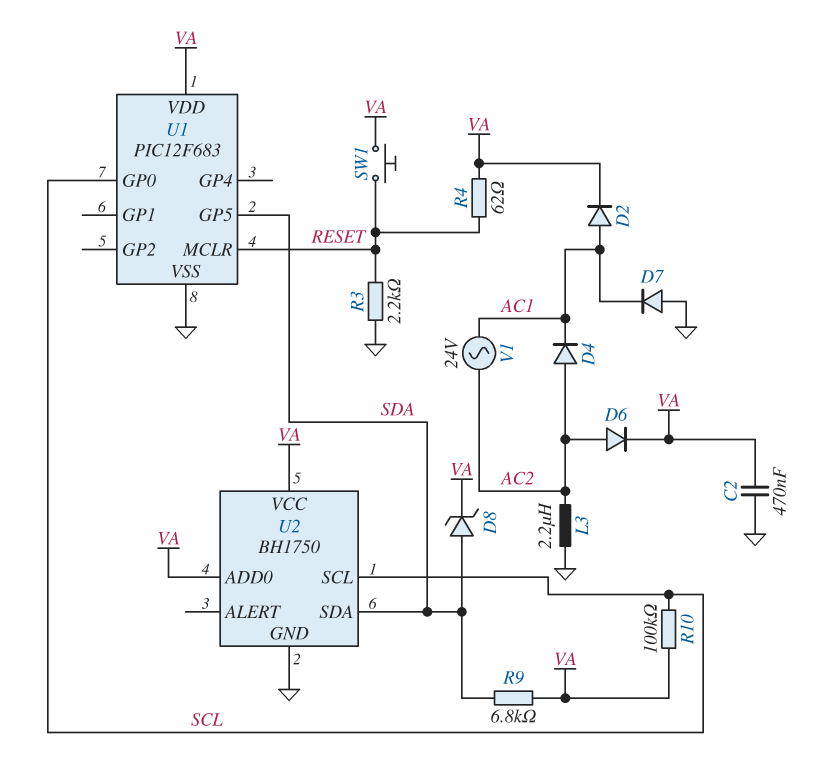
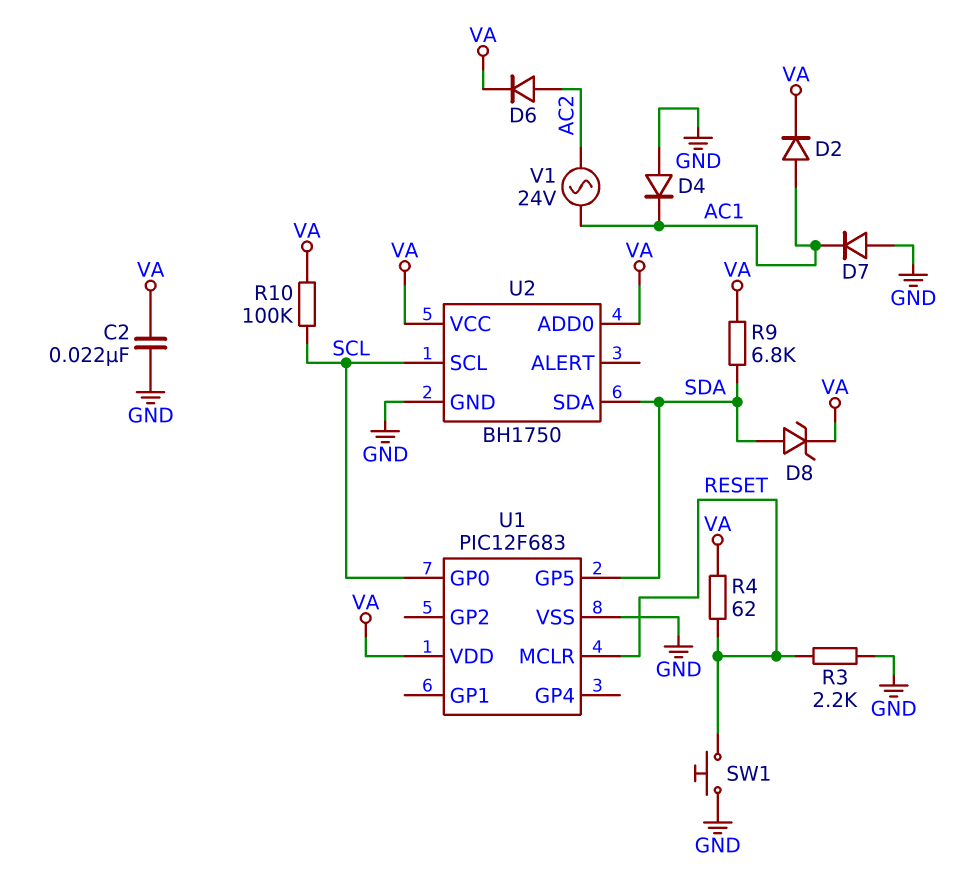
C2: 470nF (GND, VA) -> 22nF (GND, VA)
D4: diode (A AC2, K AC1) -> diode (A GND, K AC1)
L3: 2.2uH (AC2, GND) -> none
SW1: button (RESET, VA) -> button (GND, RESET)

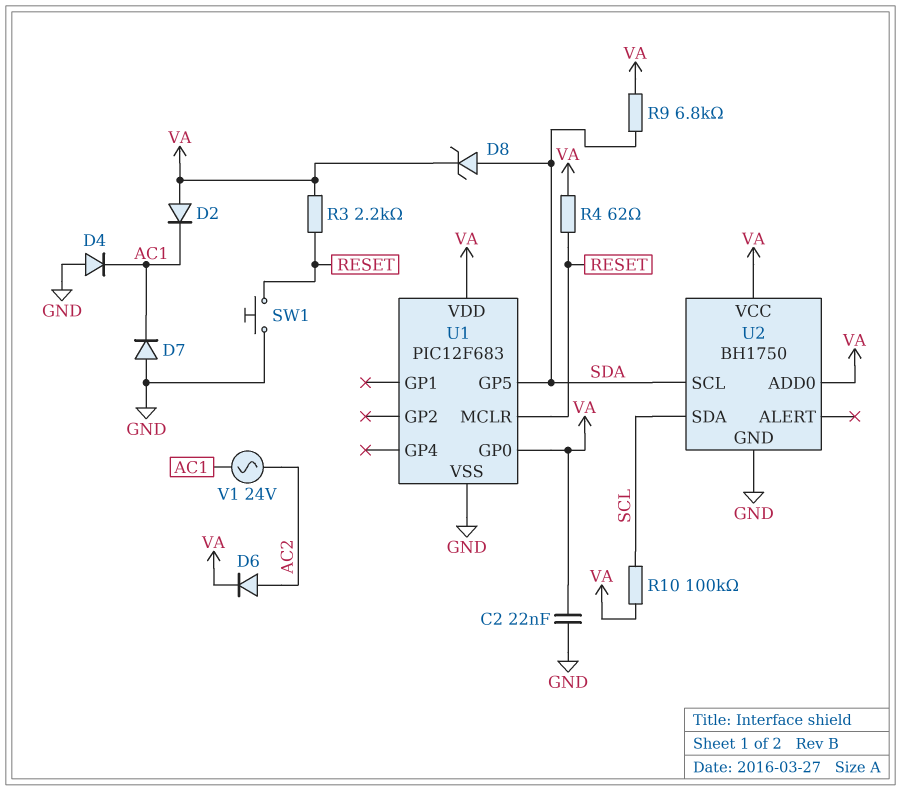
D2: diode (A AC1, K VA) -> diode (A VA, K AC1)
R3: 2.2k (GND, RESET) -> 2.2k (RESET, VA)
U1 pin GP0: SCL -> VA
U2 pin SCL: SCL -> SDA
U2 pin SDA: SDA -> SCL

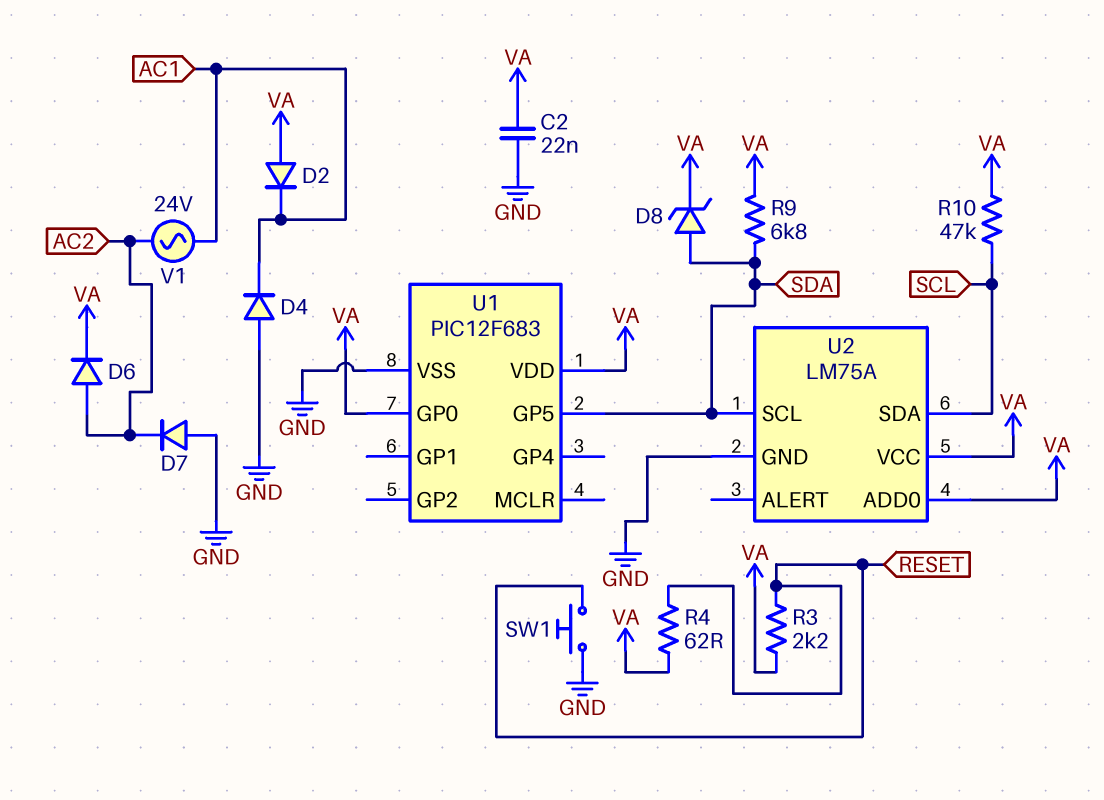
D7: diode (A GND, K AC1) -> diode (A GND, K AC2)
R10: 100k (SCL, VA) -> 47k (SCL, VA)
U1 pin MCLR: RESET -> none
U2: BH1750 -> LM75A

